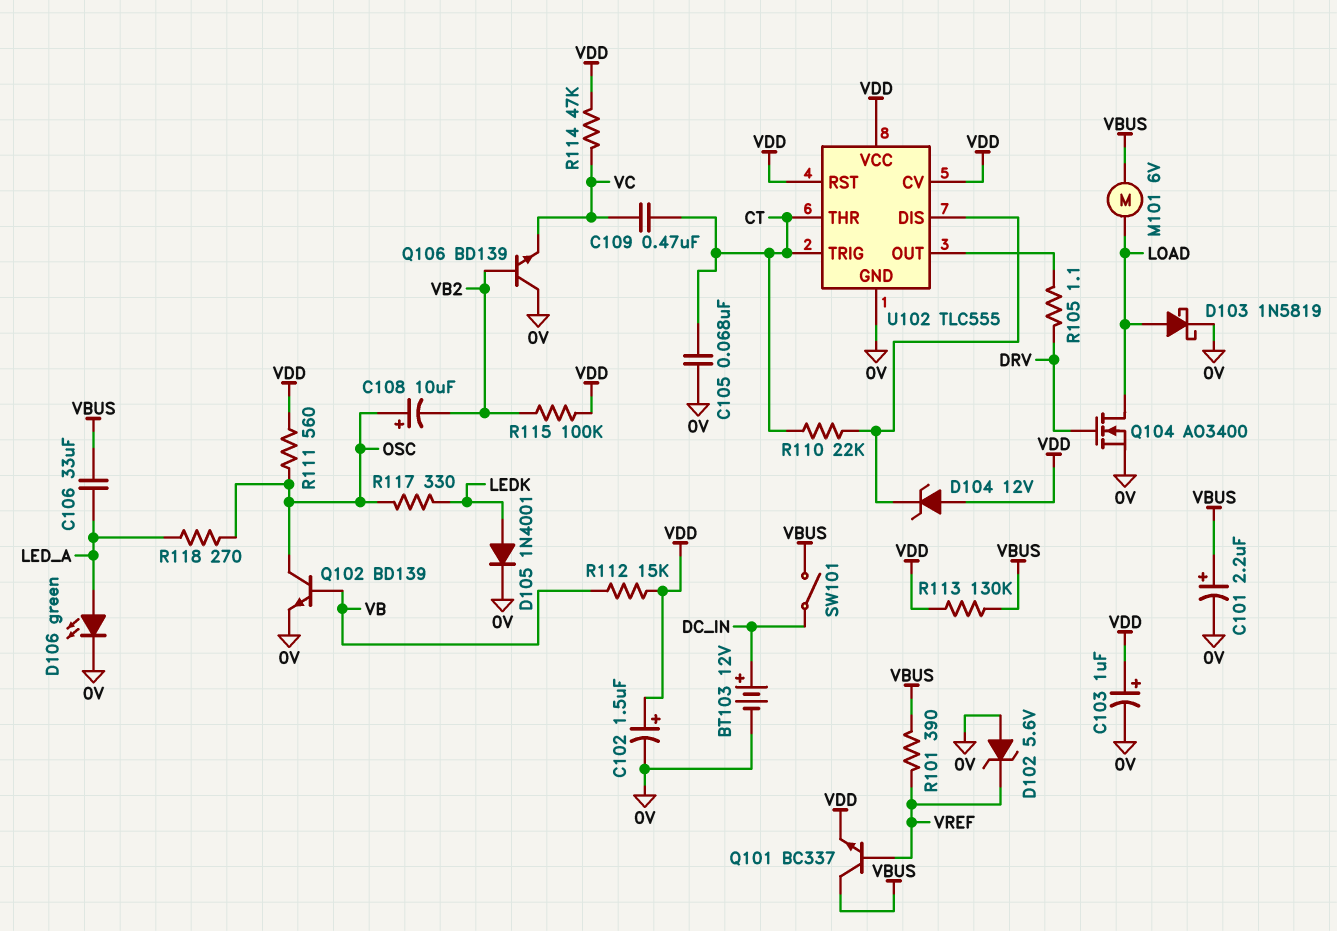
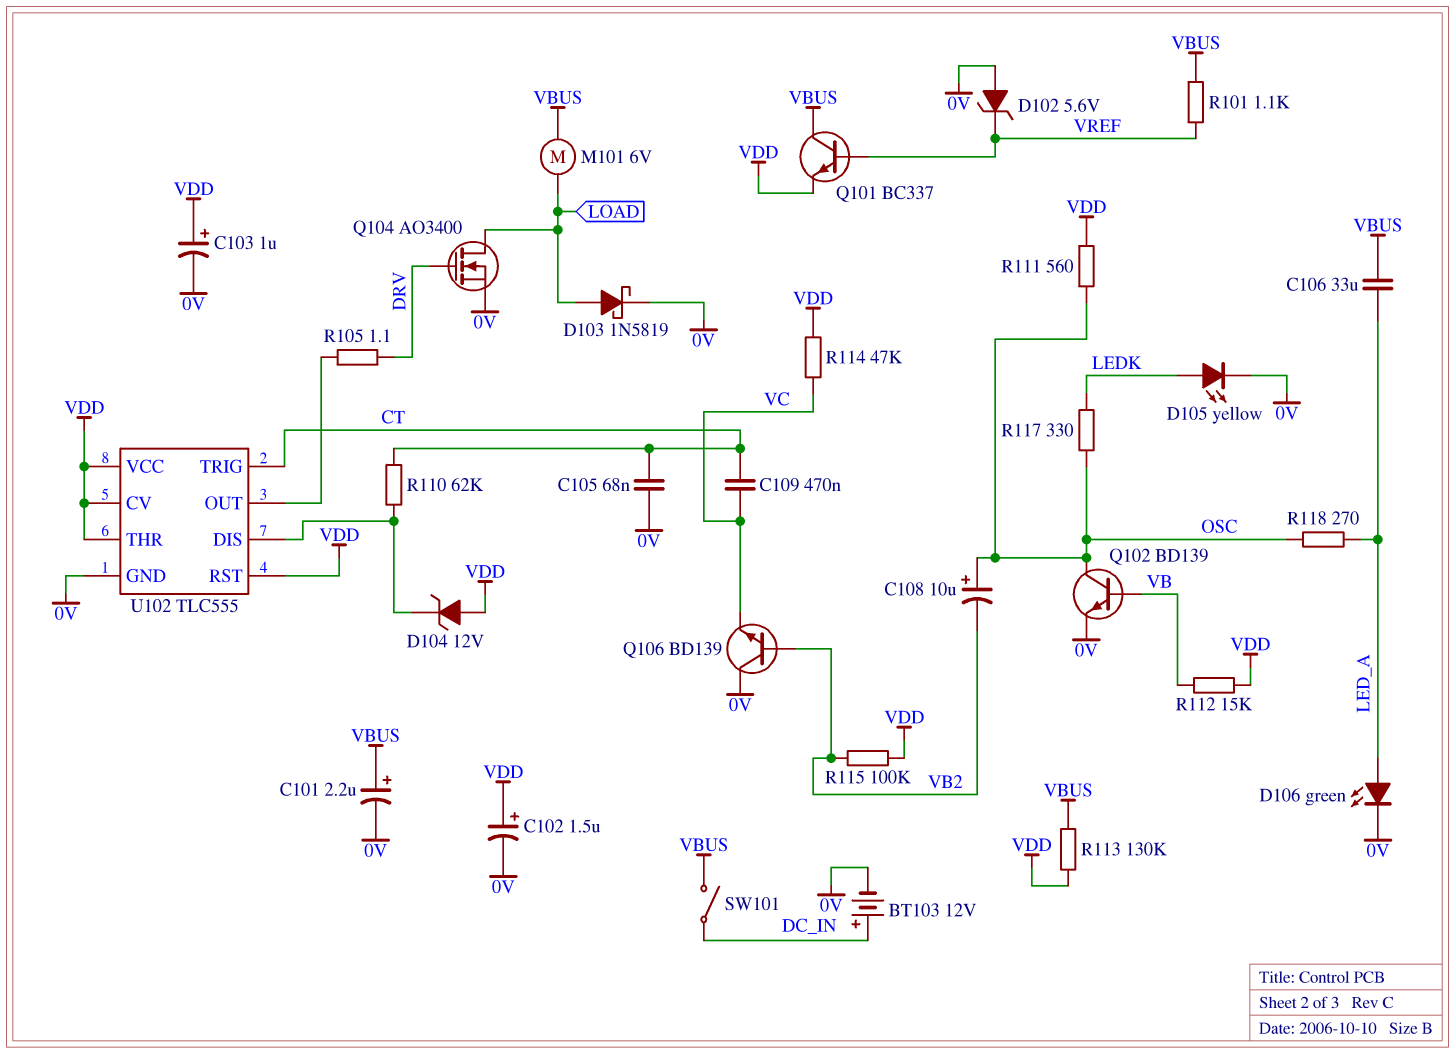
D105: diode 1N4001 (A LEDK, K 0V) -> LED yellow (A LEDK, K 0V)
R101: 390 (VBUS, VREF) -> 1.1k (VBUS, VREF)
R110: 22k (CT, U102/DIS) -> 62k (CT, U102/DIS)
U102 pin THR: CT -> VDD

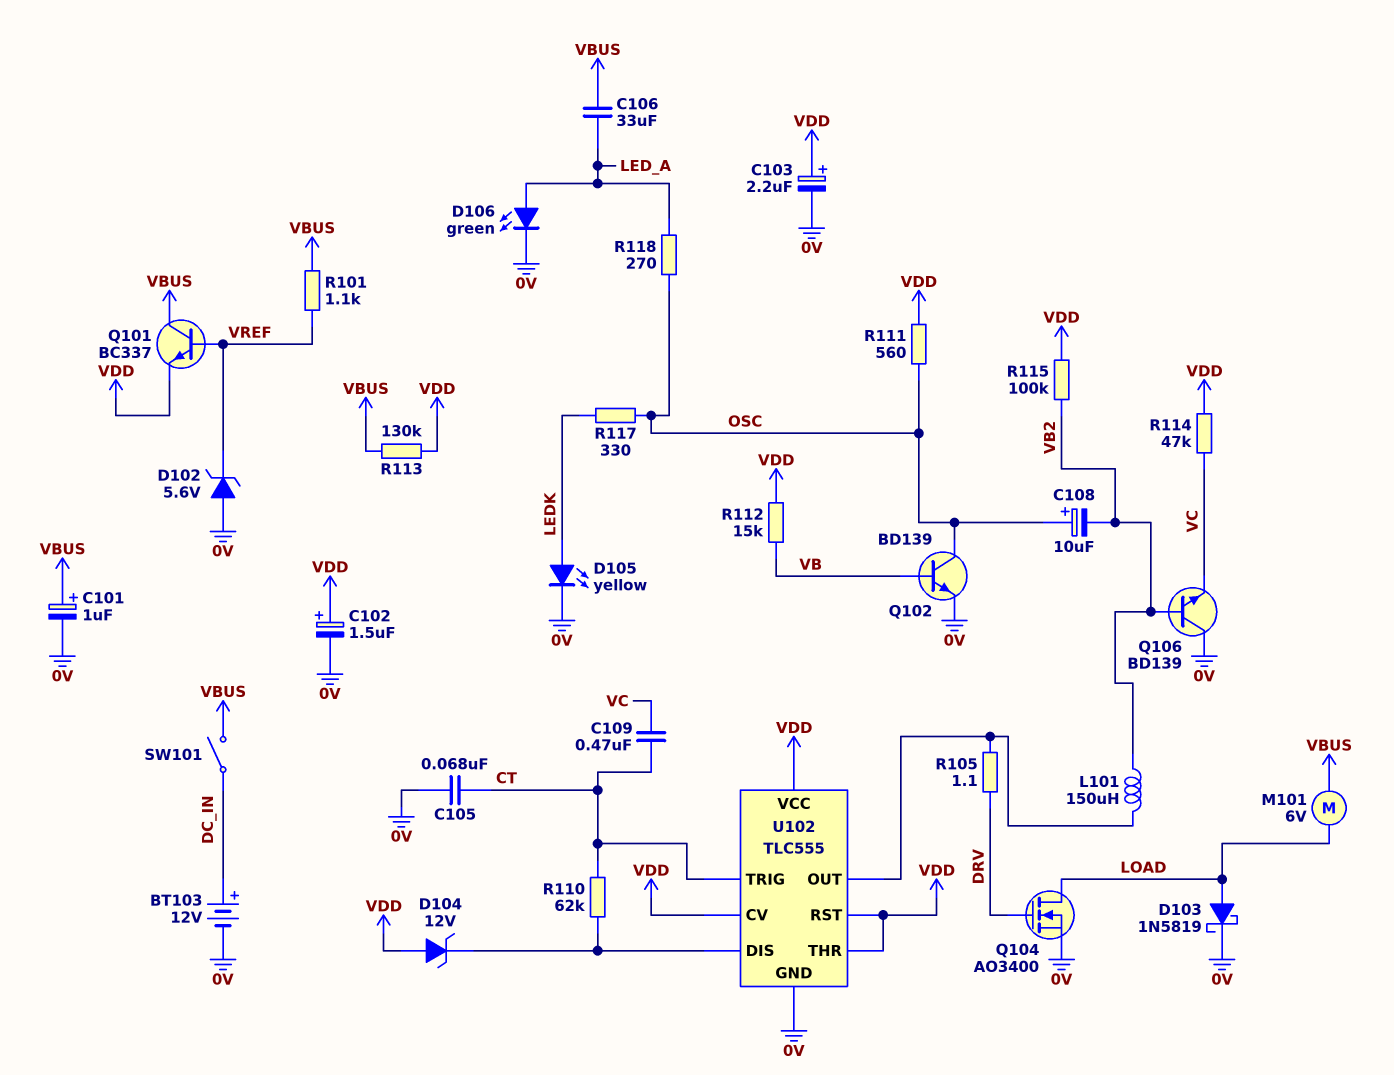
C101: 2.2uF (plus VBUS, minus 0V) -> 1uF (plus VBUS, minus 0V)
C103: 1uF (plus VDD, minus 0V) -> 2.2uF (plus VDD, minus 0V)
L101: none -> 150uH (U102/OUT, VB2)

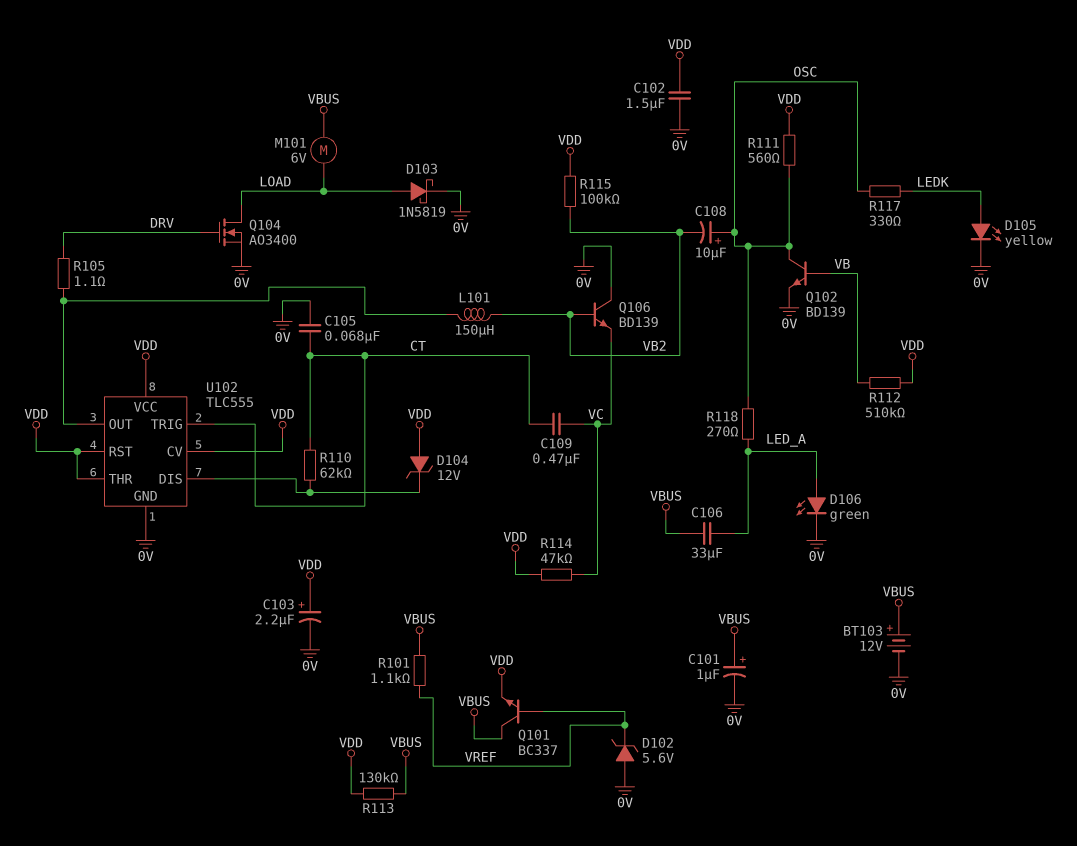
BT103: 12V (plus DC_IN, minus 0V) -> 12V (plus VBUS, minus 0V)
C102: 1.5uF (plus VDD, minus 0V) -> 1.5uF (0V, VDD)
R112: 15k (VB, VDD) -> 510k (VB, VDD)
SW101: switch (DC_IN, VBUS) -> none

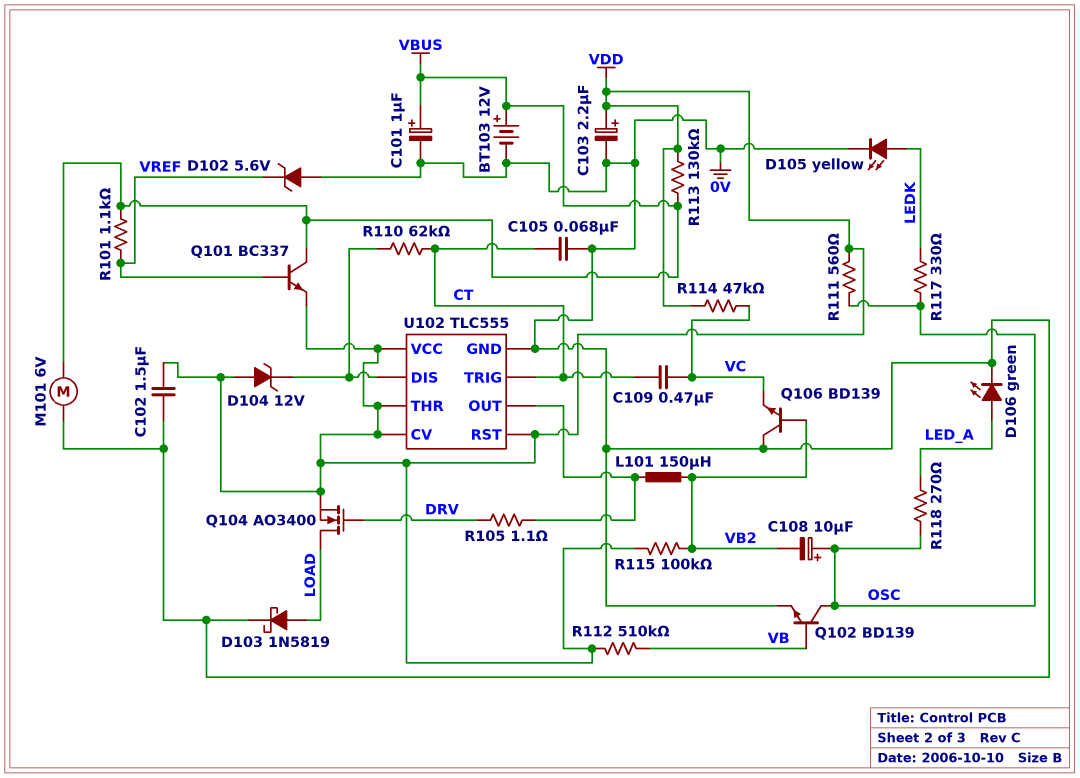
C106: 33uF (LED_A, VBUS) -> none
M101: motor 6V (LOAD, VBUS) -> motor 6V (0V, VBUS)
Q104: NMOS AO3400 (G DRV, D LOAD, S 0V) -> NMOS AO3400 (G DRV, D LOAD, S VDD)

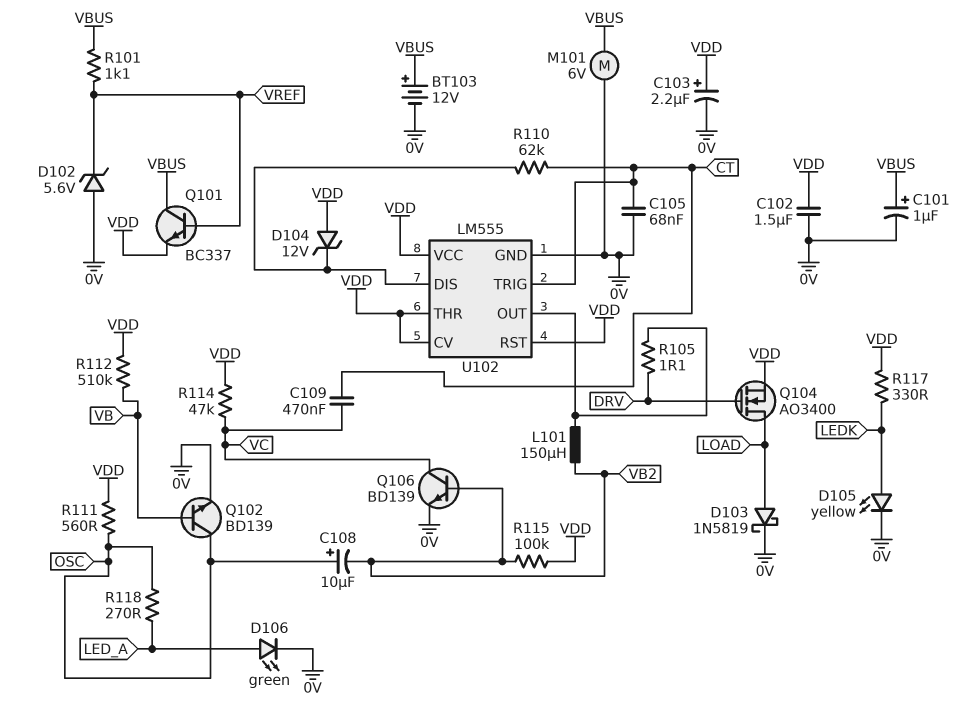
Q106: NPN BD139 (B VB2, C 0V, E VC) -> NPN BD139 (B VB2, C VC, E 0V)
R113: 130k (VBUS, VDD) -> none
R117: 330 (LEDK, OSC) -> 330 (LEDK, VDD)
U102: TLC555 -> LM555

